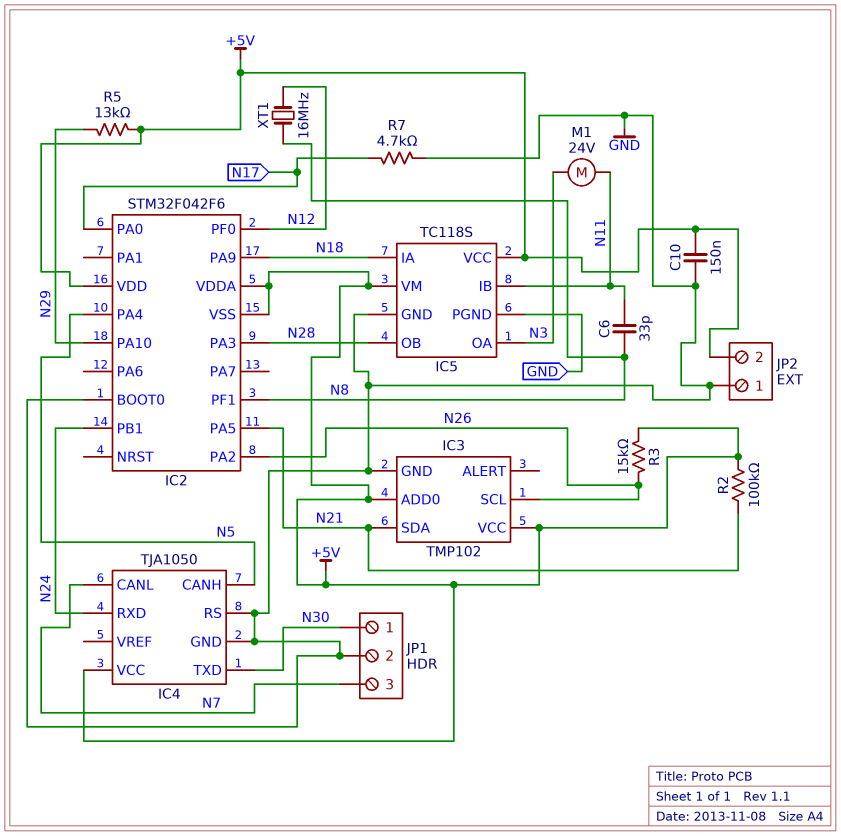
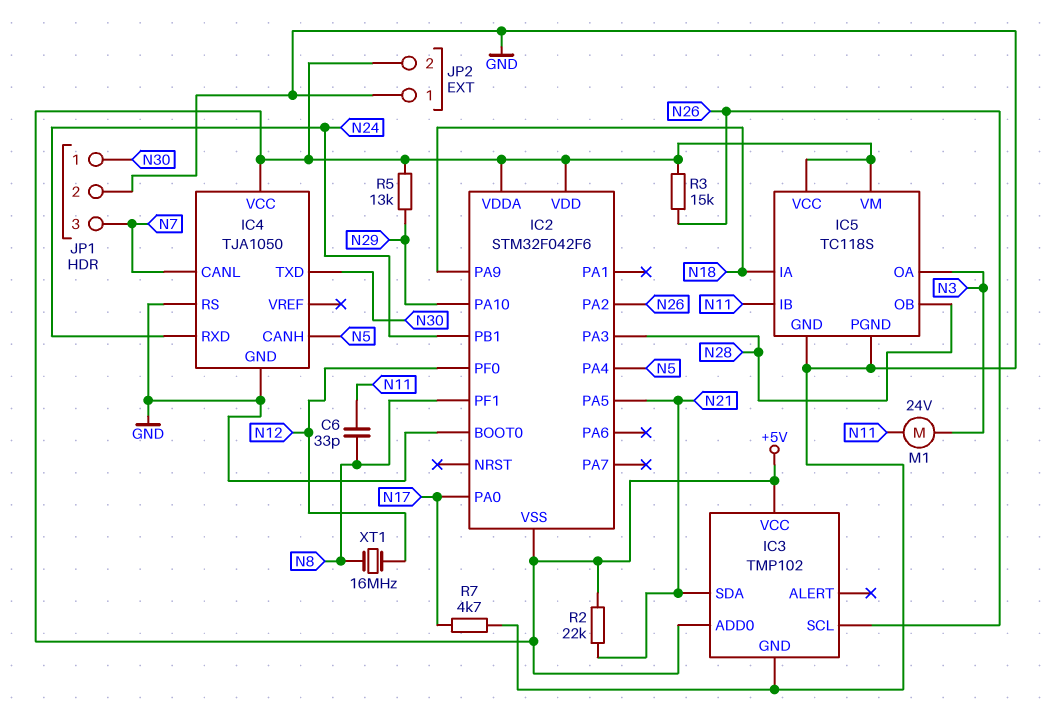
C10: 150nF (+5V, GND) -> none
R2: 100k (+5V, N21) -> 22k (+5V, N21)

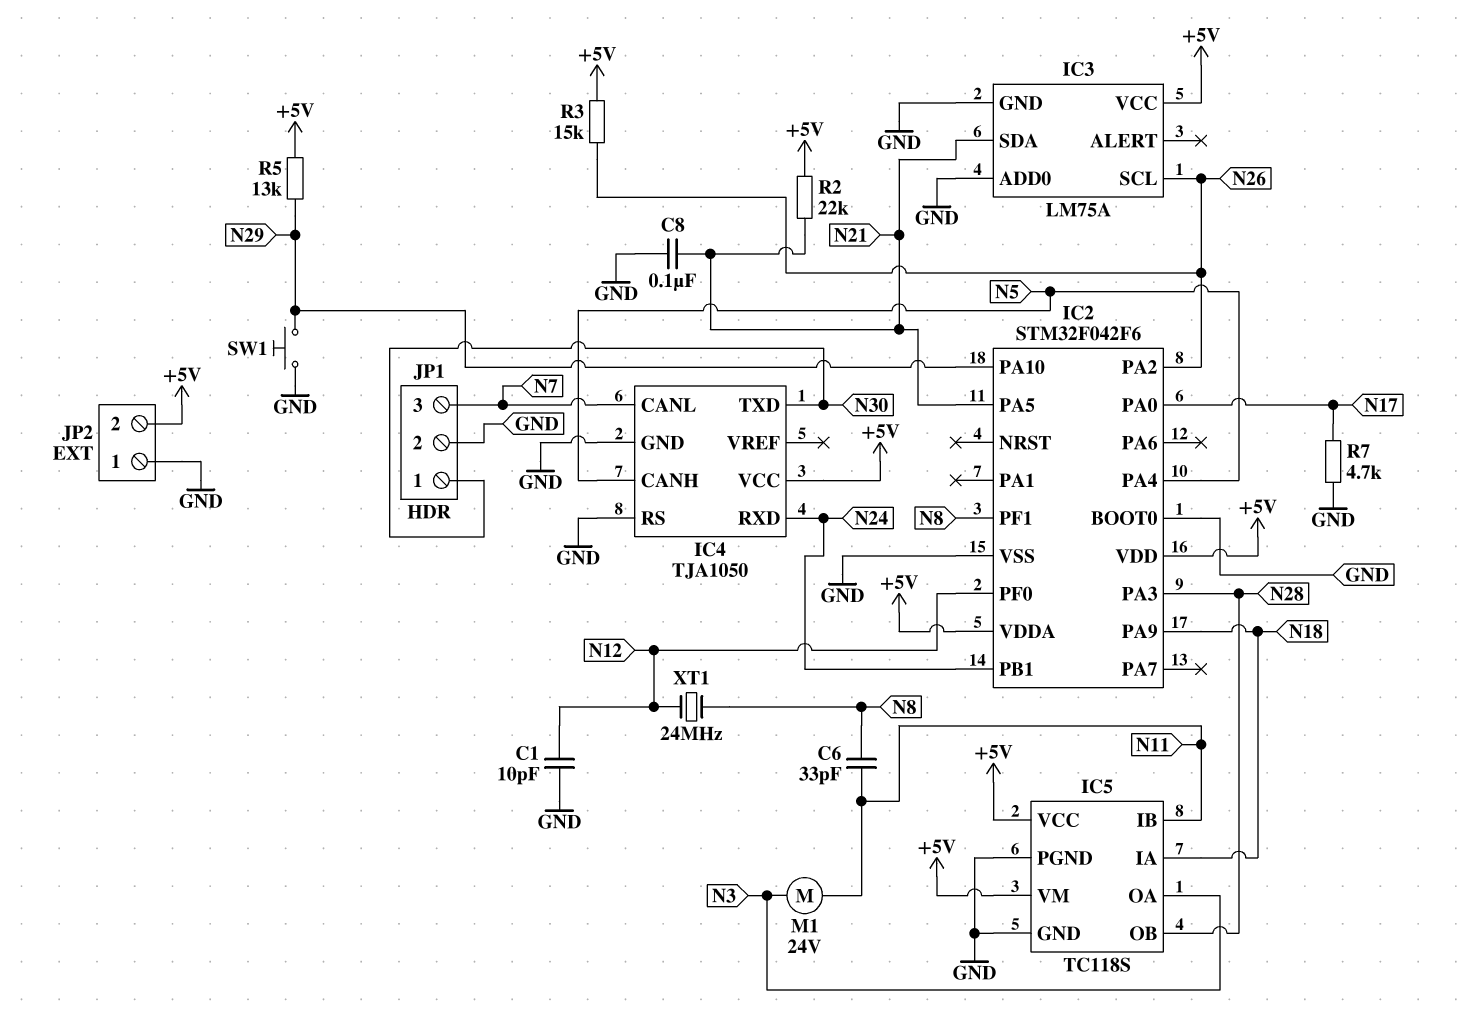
C1: none -> 10pF (GND, N12)
C8: none -> 100nF (GND, N21)
IC2 pin VSS: +5V -> GND
IC3: TMP102 -> LM75A
IC3 pin ADD0: +5V -> GND
SW1: none -> button (GND, N29)
XT1: 16MHz (N8, N12) -> 24MHz (N8, N12)

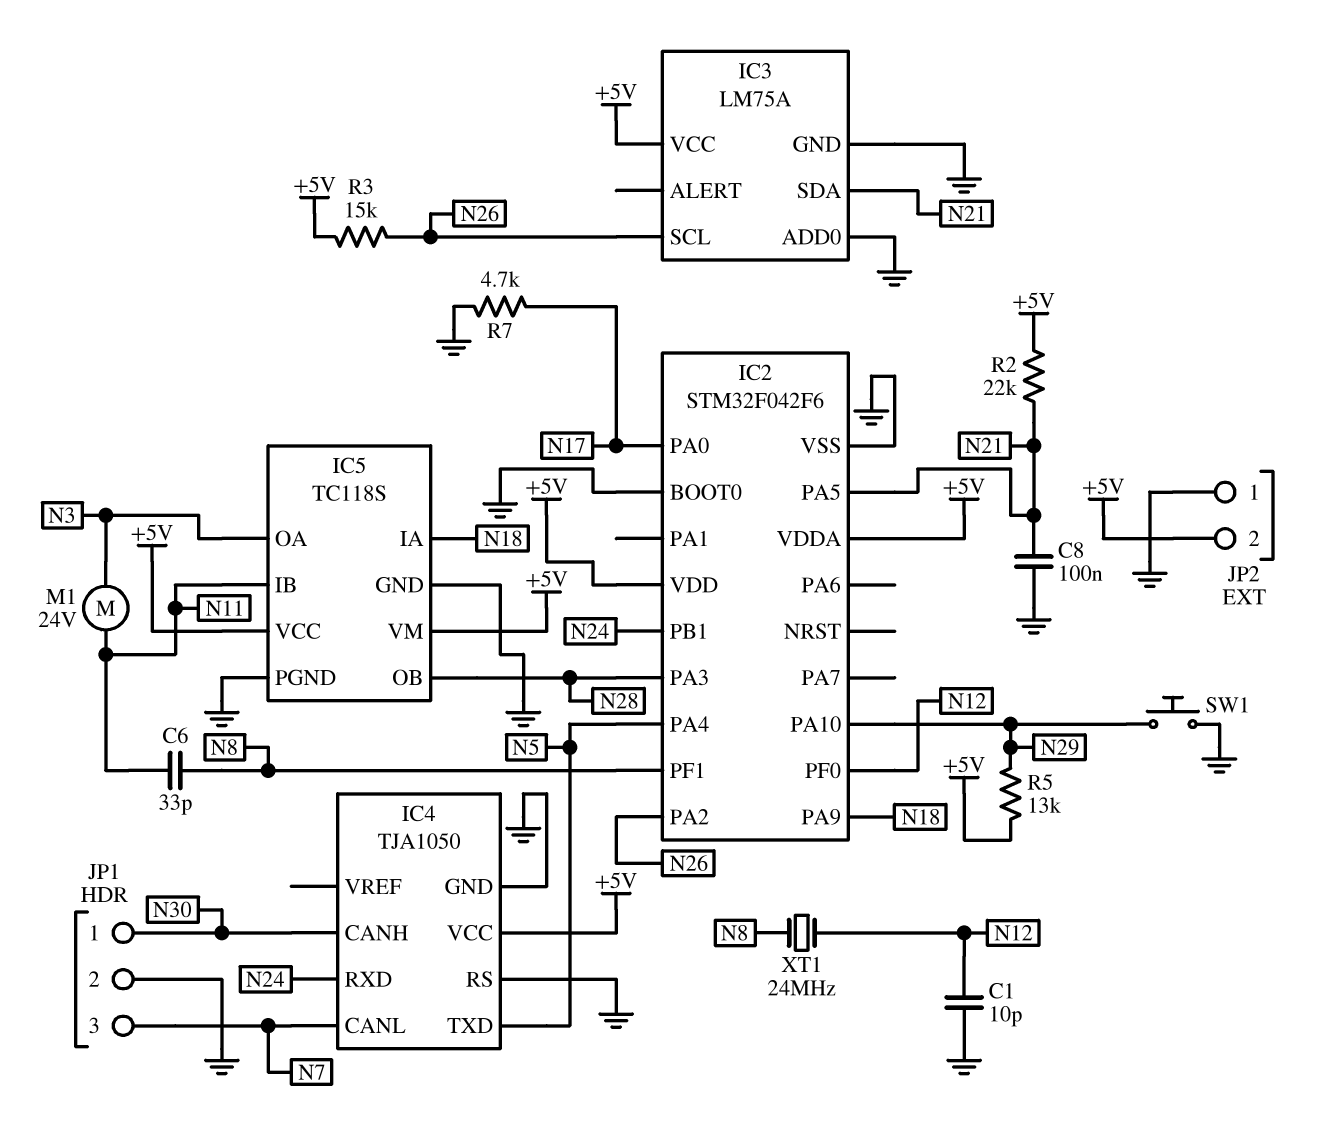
IC4 pin CANH: N5 -> N30
IC4 pin TXD: N30 -> N5

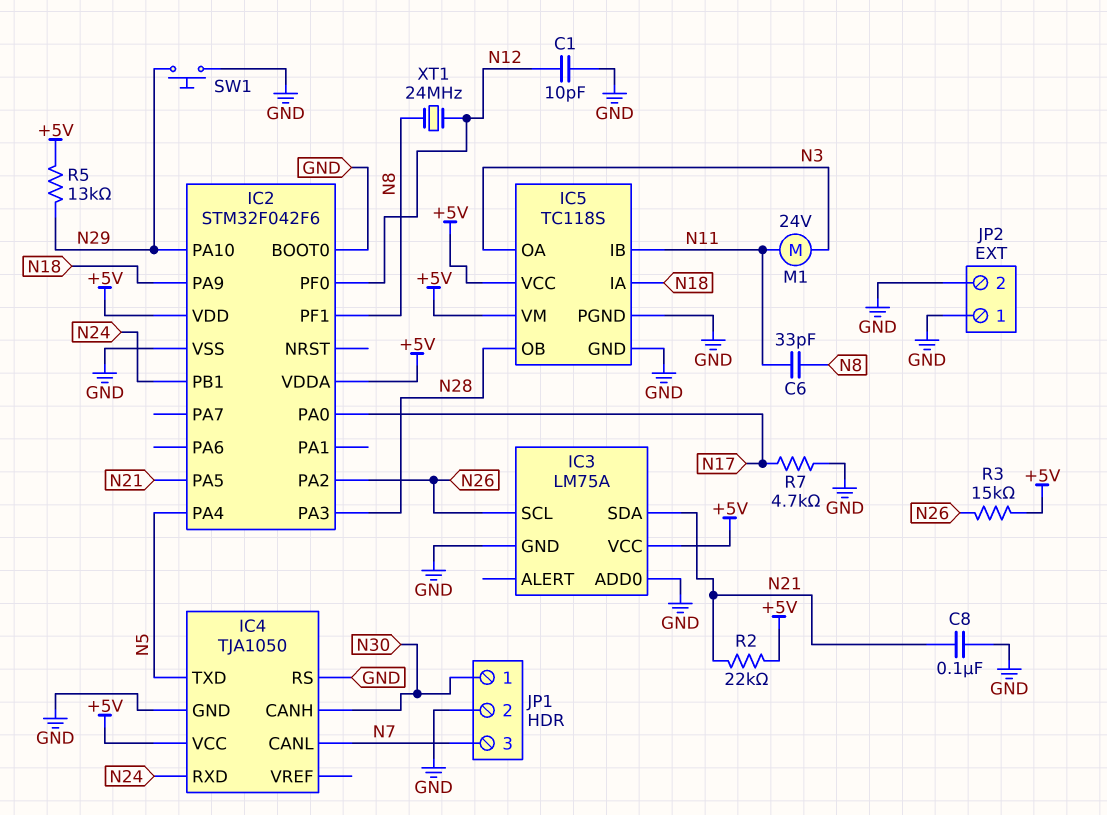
JP2 pin 2: +5V -> GND

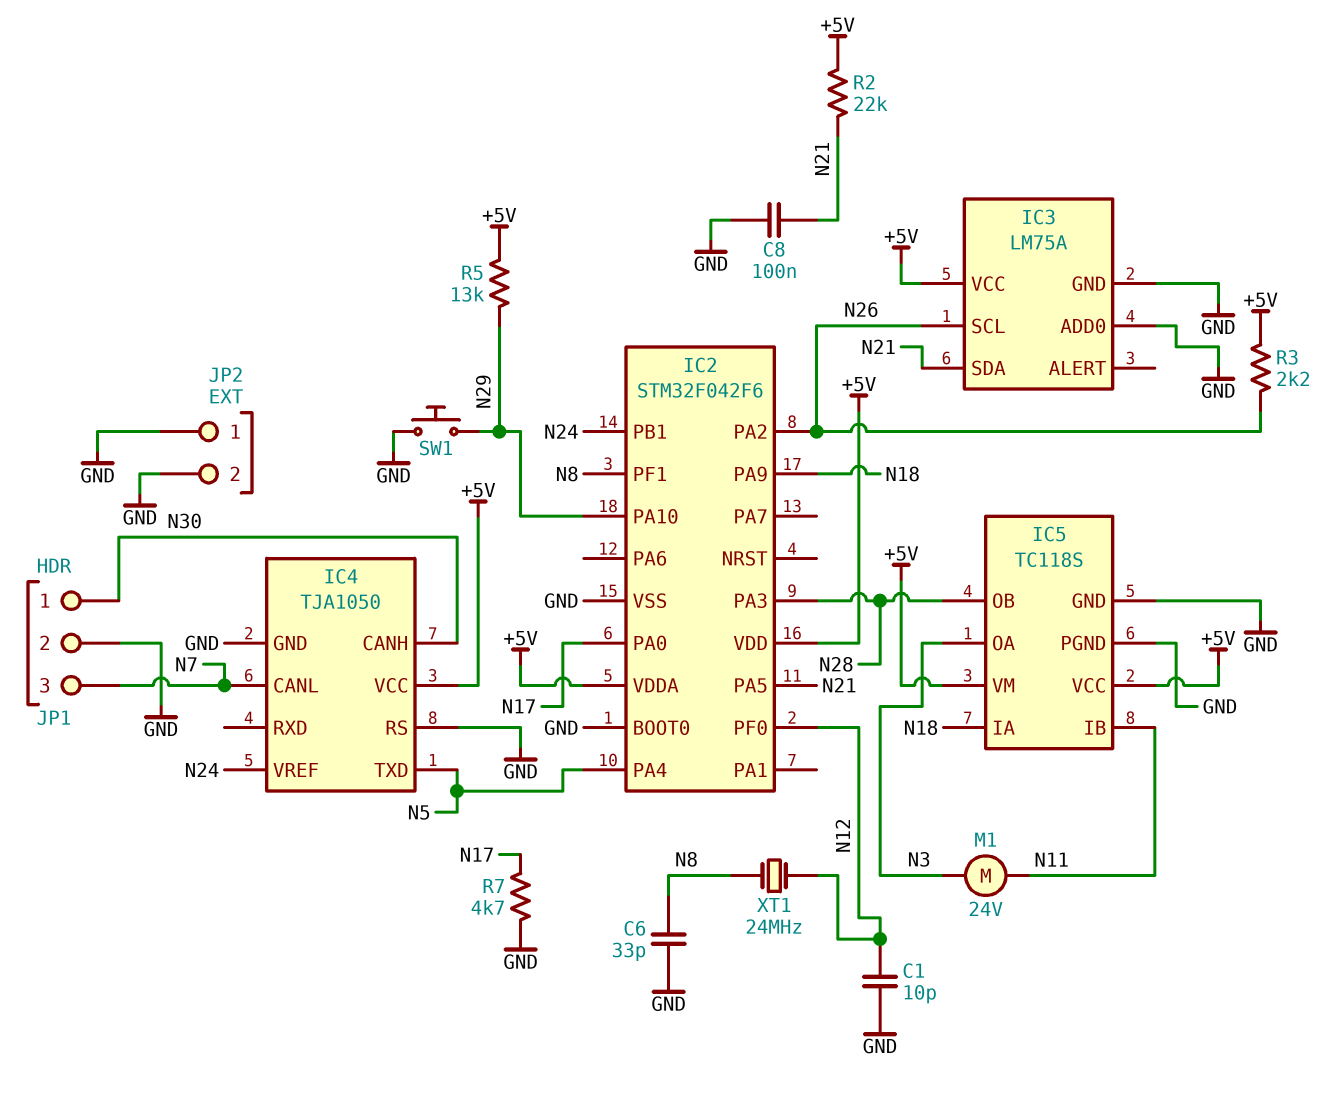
C6: 33pF (N8, N11) -> 33pF (GND, N8)
IC4 pin RXD: N24 -> none
IC4 pin VREF: none -> N24
R3: 15k (+5V, N26) -> 2.2k (+5V, N26)

